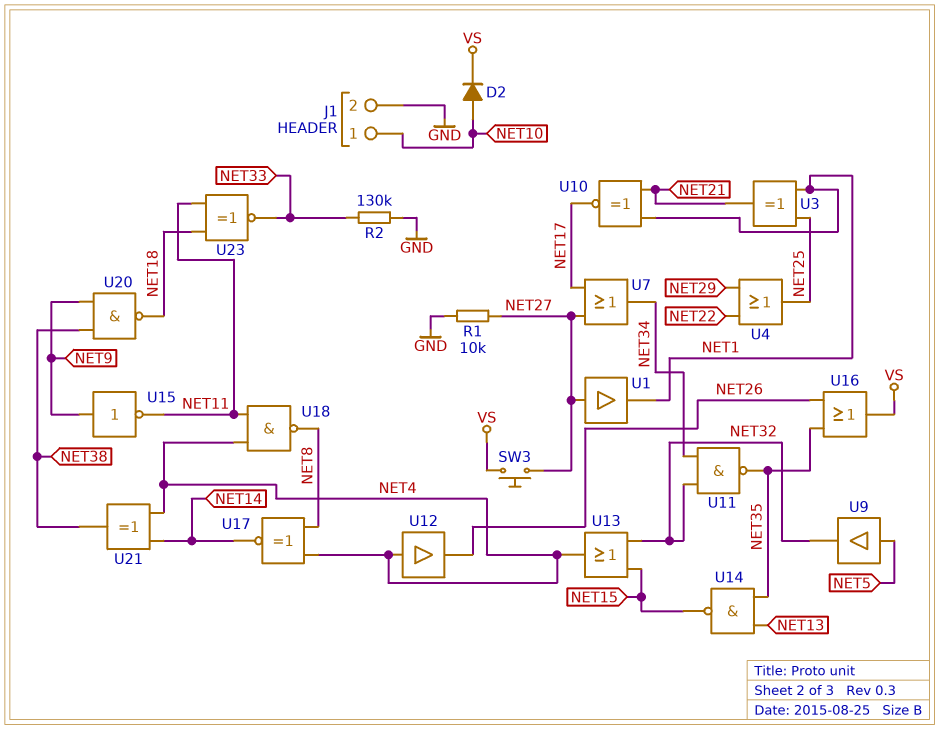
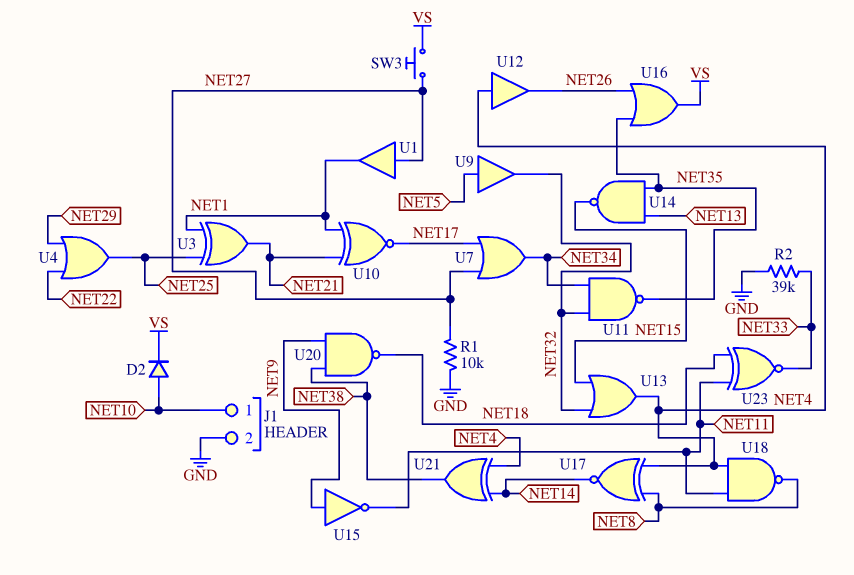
R2: 130k (GND, NET33) -> 39k (GND, NET33)

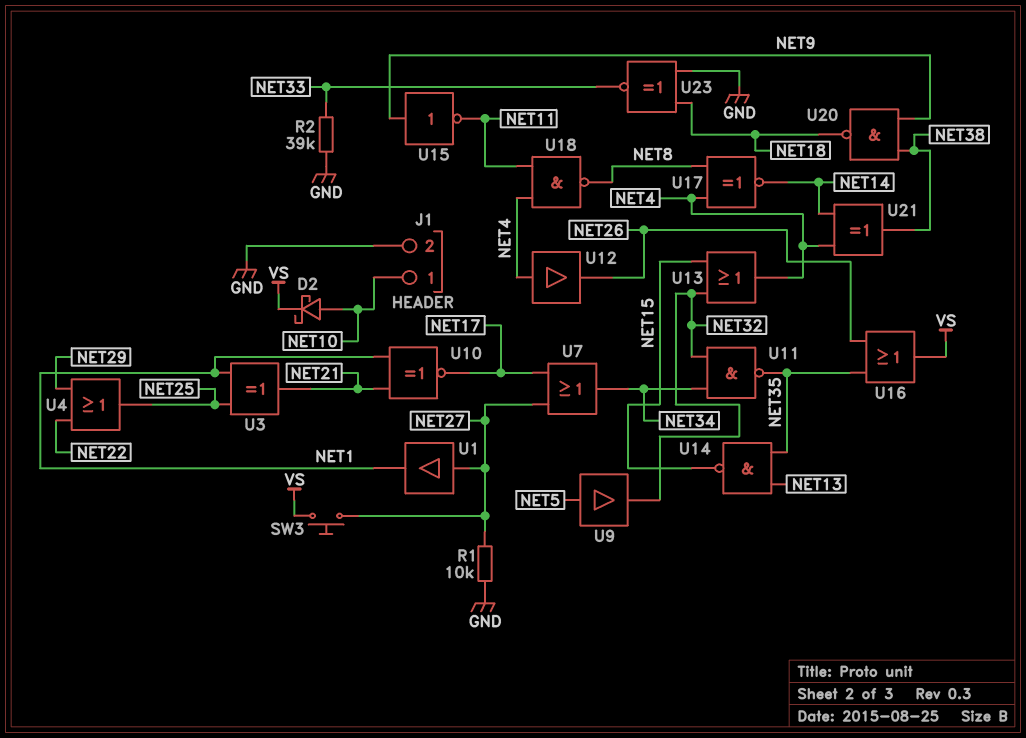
D2: diode (A NET10, K VS) -> schottky (A NET10, K VS)
U23: XNOR (in NET11, in NET18, out NET33) -> XNOR (in GND, in NET18, out NET33)

